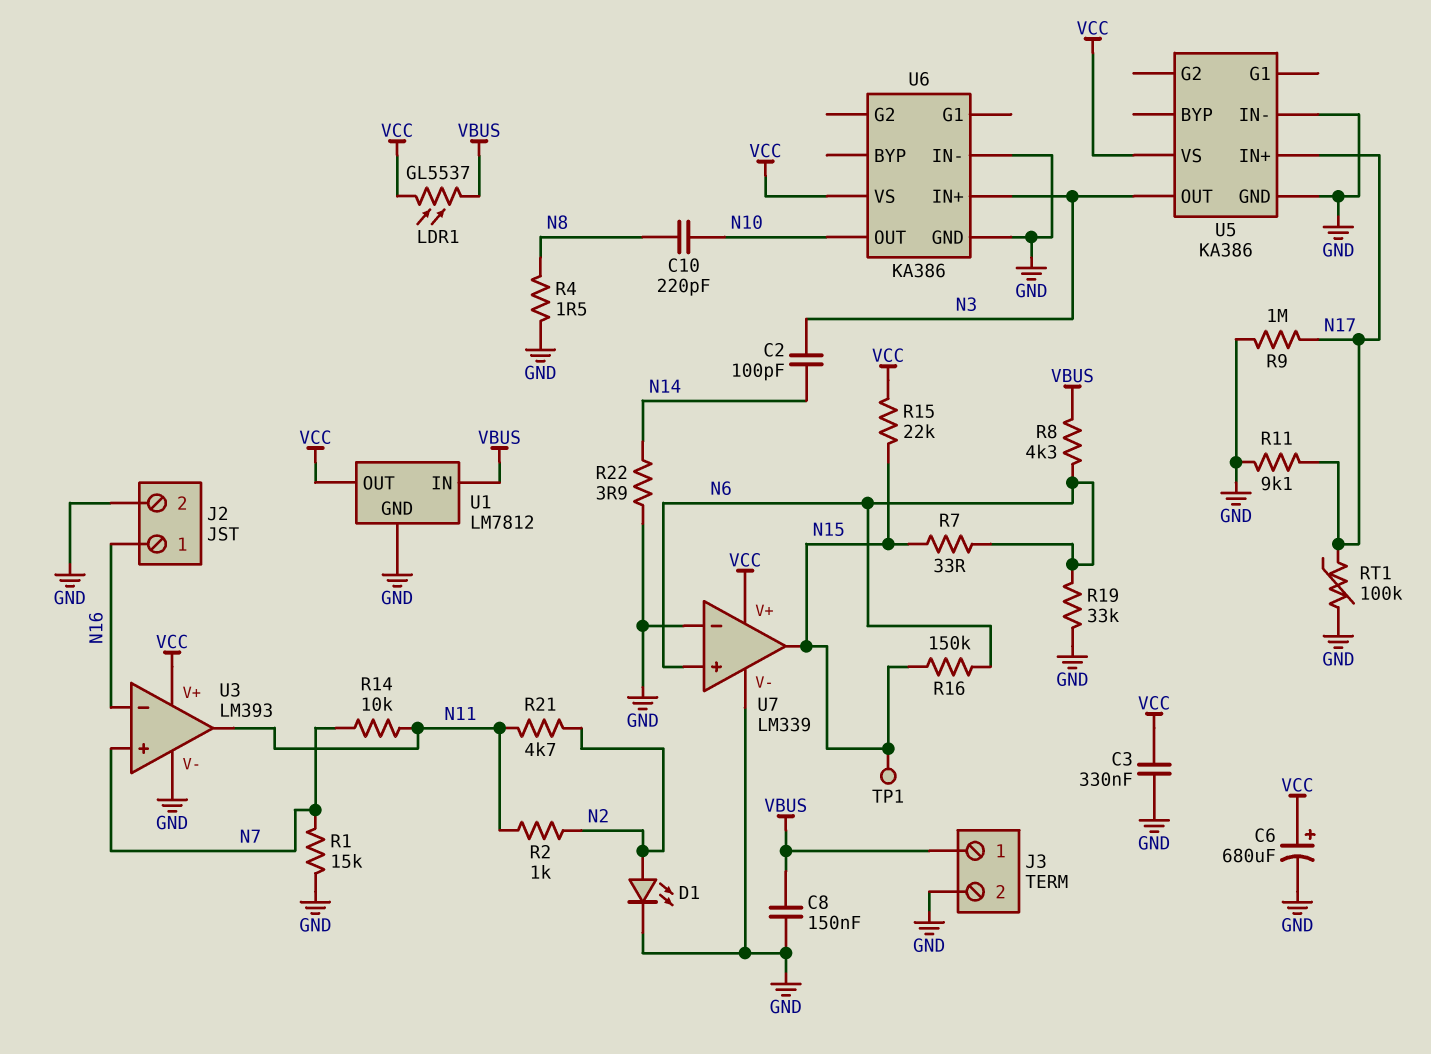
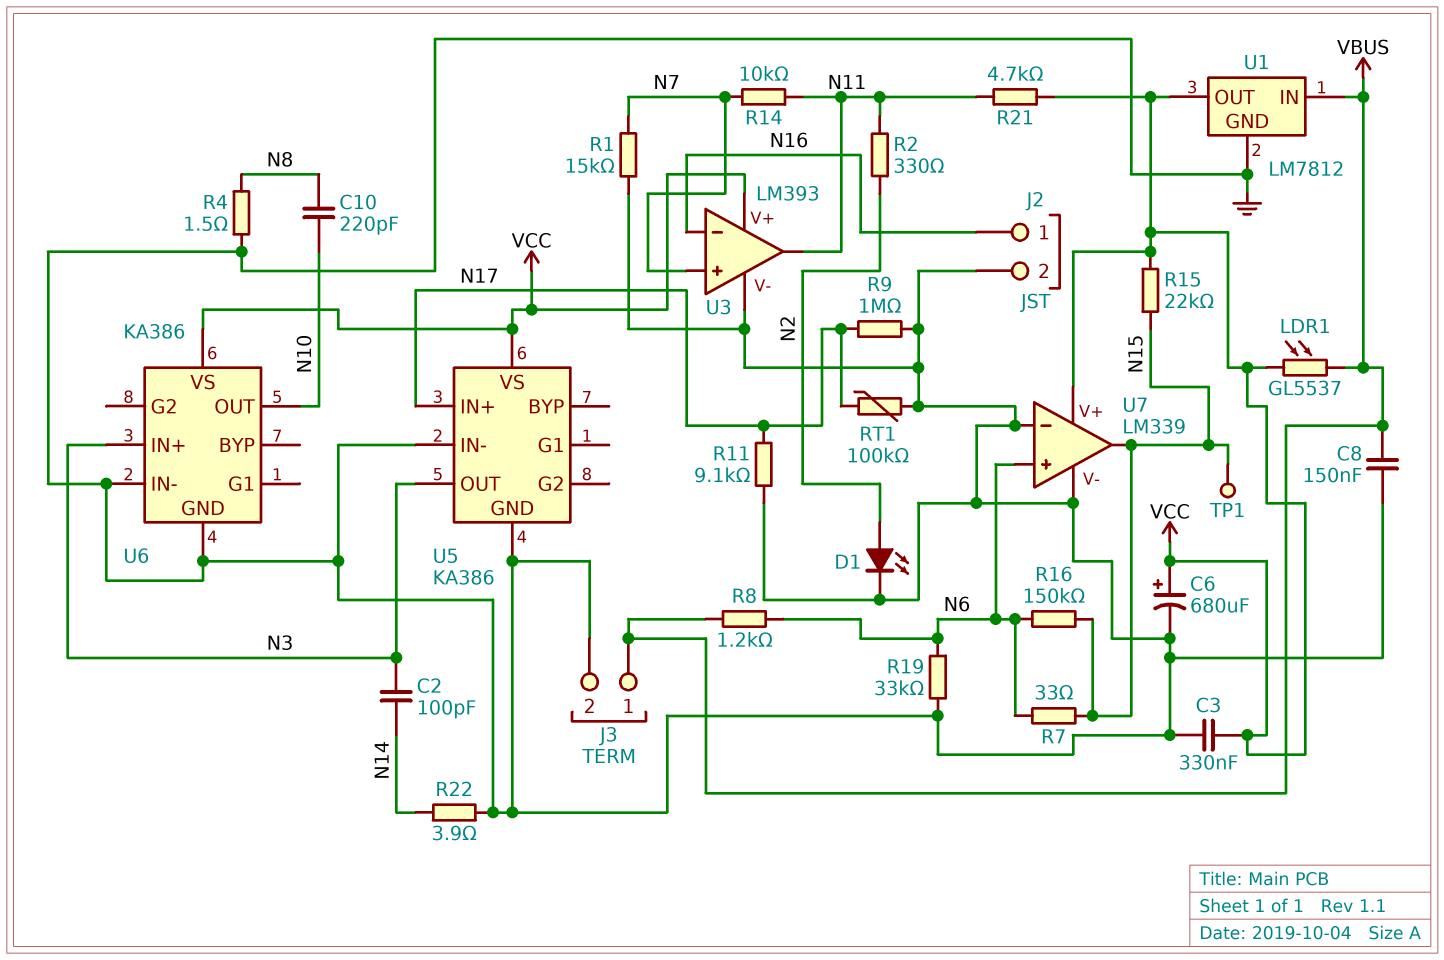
R2: 1k (N2, N11) -> 330 (N2, N11)
R8: 4.3k (N6, VBUS) -> 1.2k (N6, VBUS)
R21: 4.7k (N2, N11) -> 4.7k (N11, VCC)

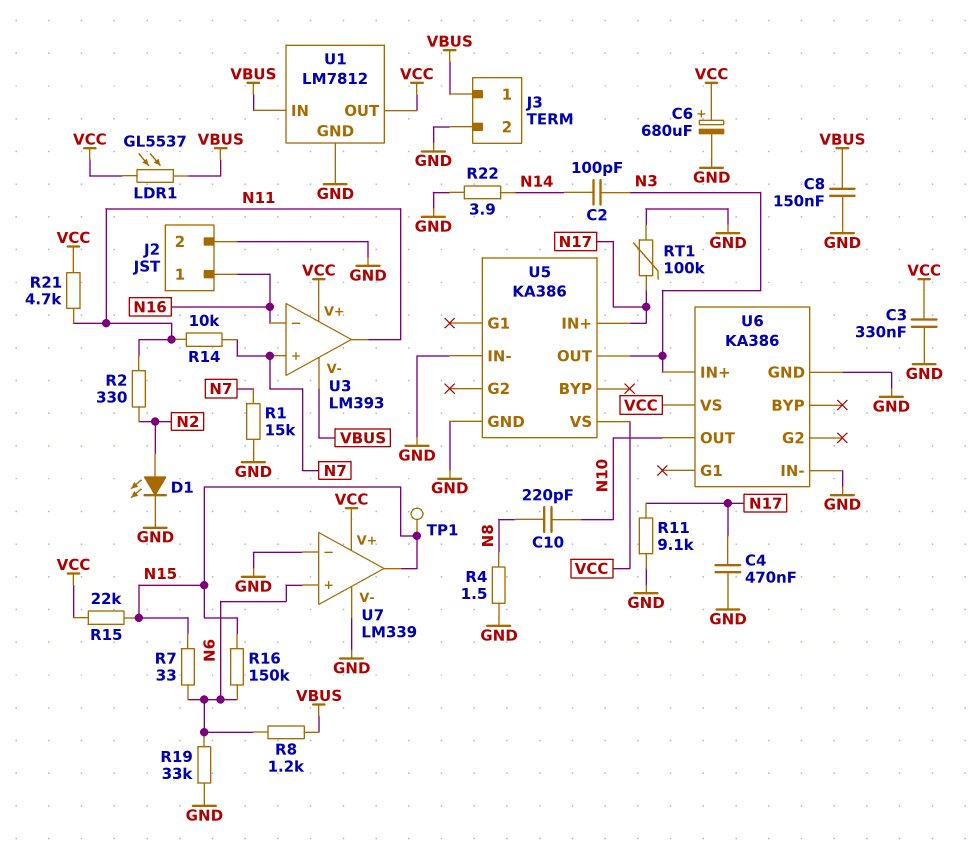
C4: none -> 470nF (GND, N17)
R9: 1M (GND, N17) -> none
U3 pin V-: GND -> VBUS

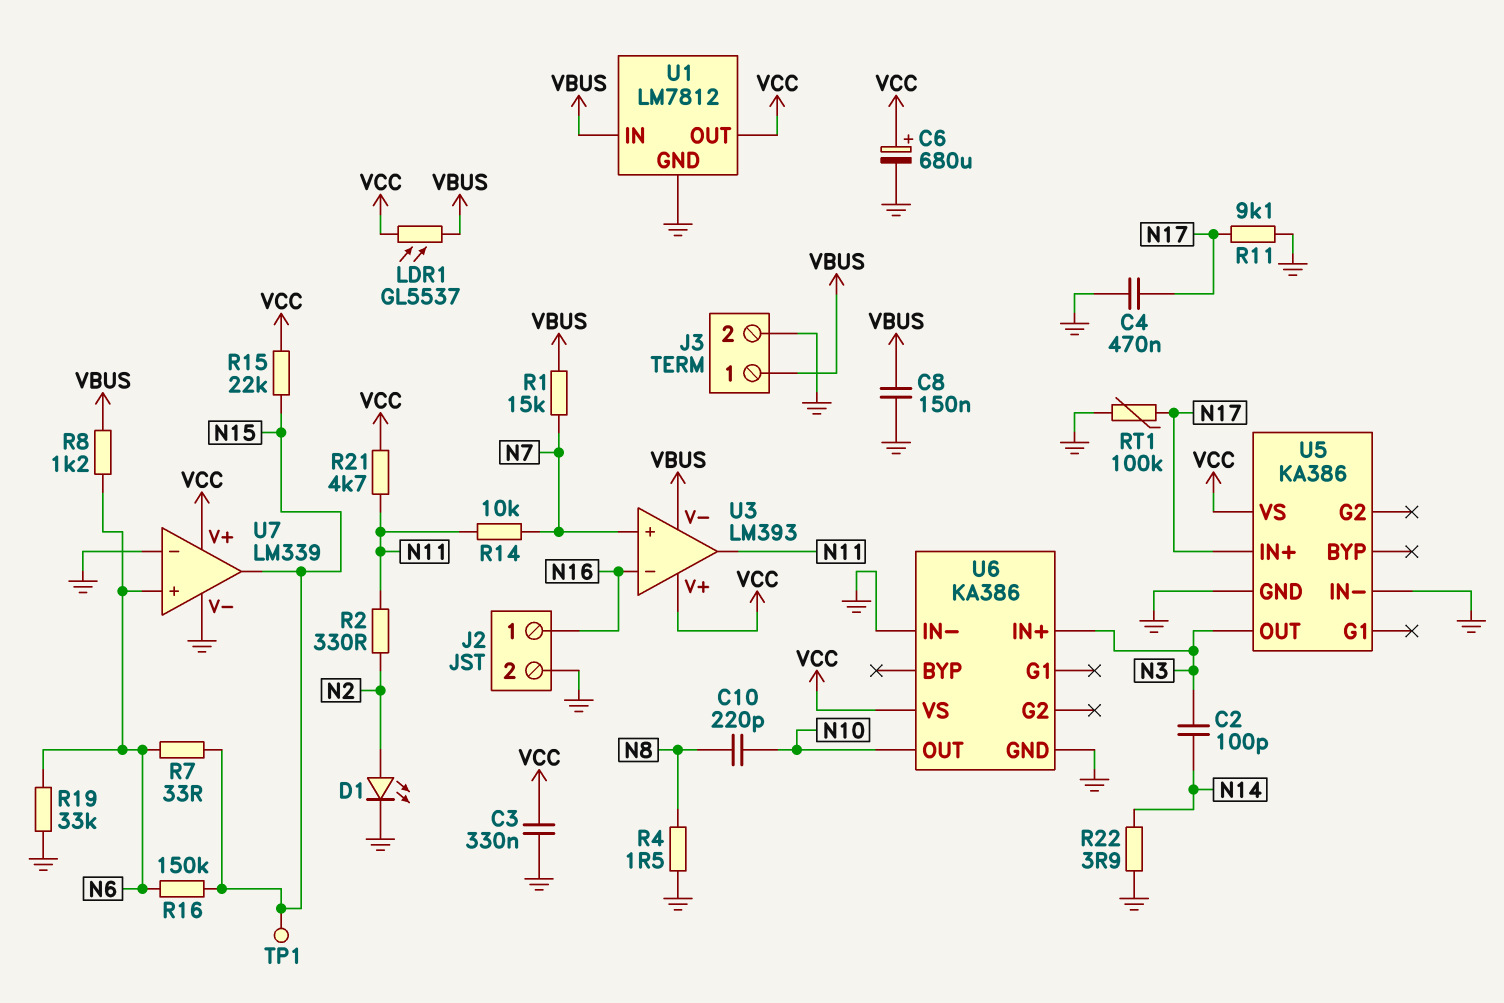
R1: 15k (GND, N7) -> 15k (N7, VBUS)

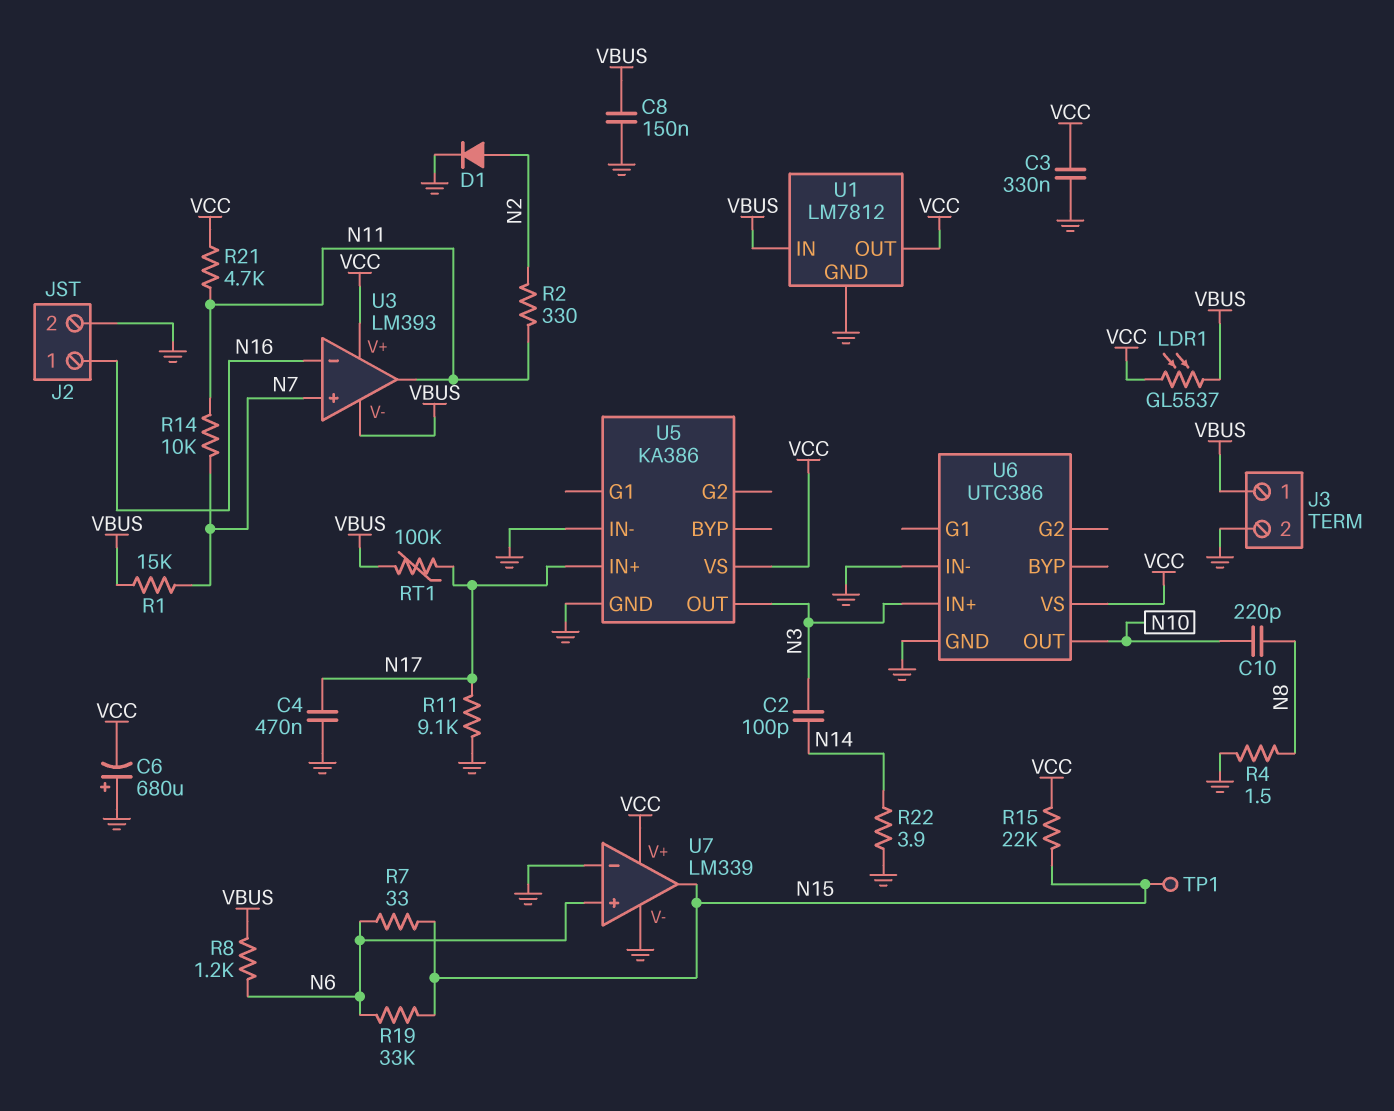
C6: 680uF (plus VCC, minus GND) -> 680uF (plus GND, minus VCC)
D1: LED (A N2, K GND) -> diode (A N2, K GND)
R16: 150k (N6, N15) -> none
R19: 33k (GND, N6) -> 33k (N6, N15)
RT1: 100k (GND, N17) -> 100k (N17, VBUS)
U6: KA386 -> UTC386

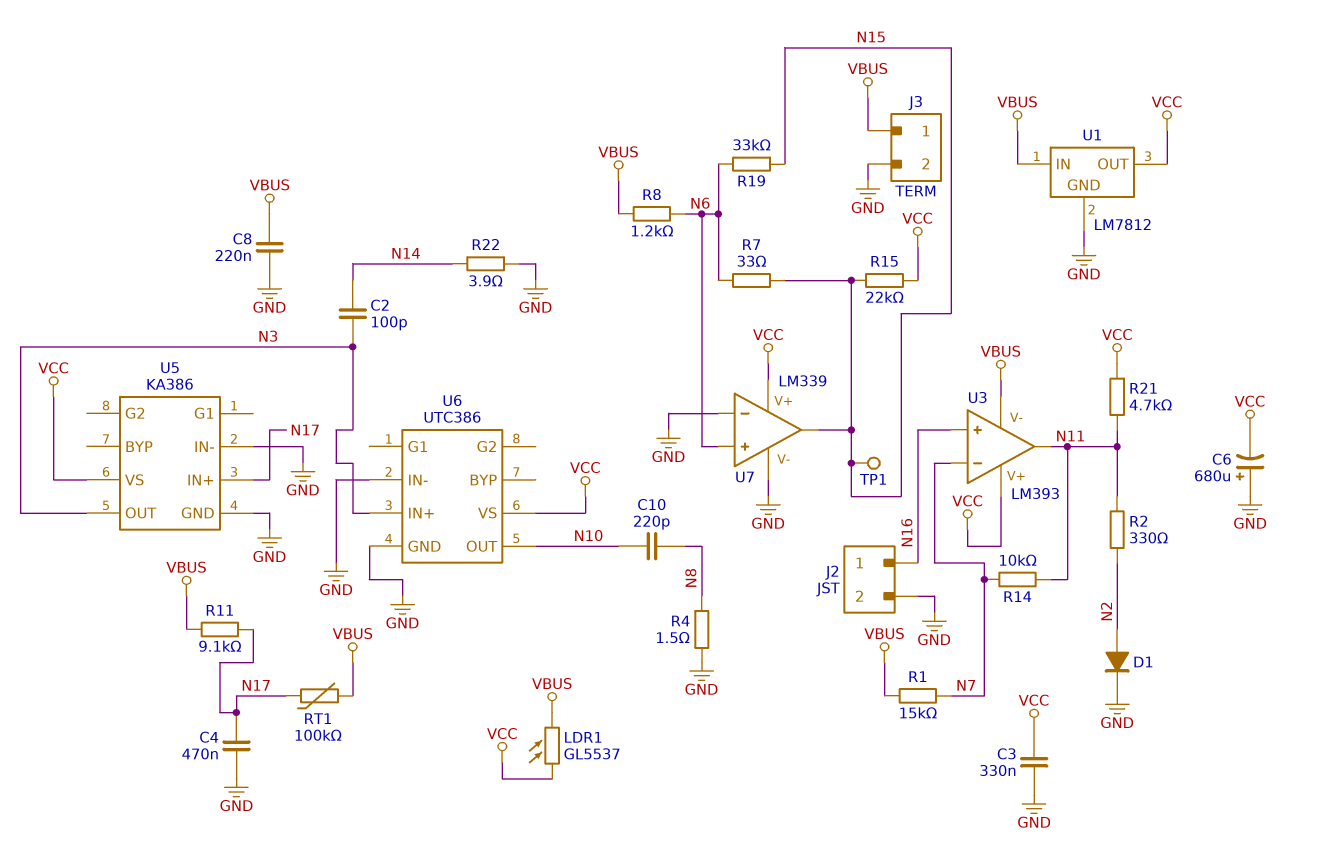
C8: 150nF (GND, VBUS) -> 220nF (GND, VBUS)
R11: 9.1k (GND, N17) -> 9.1k (N17, VBUS)
U3 pin in+: N7 -> N16
U3 pin in-: N16 -> N7

